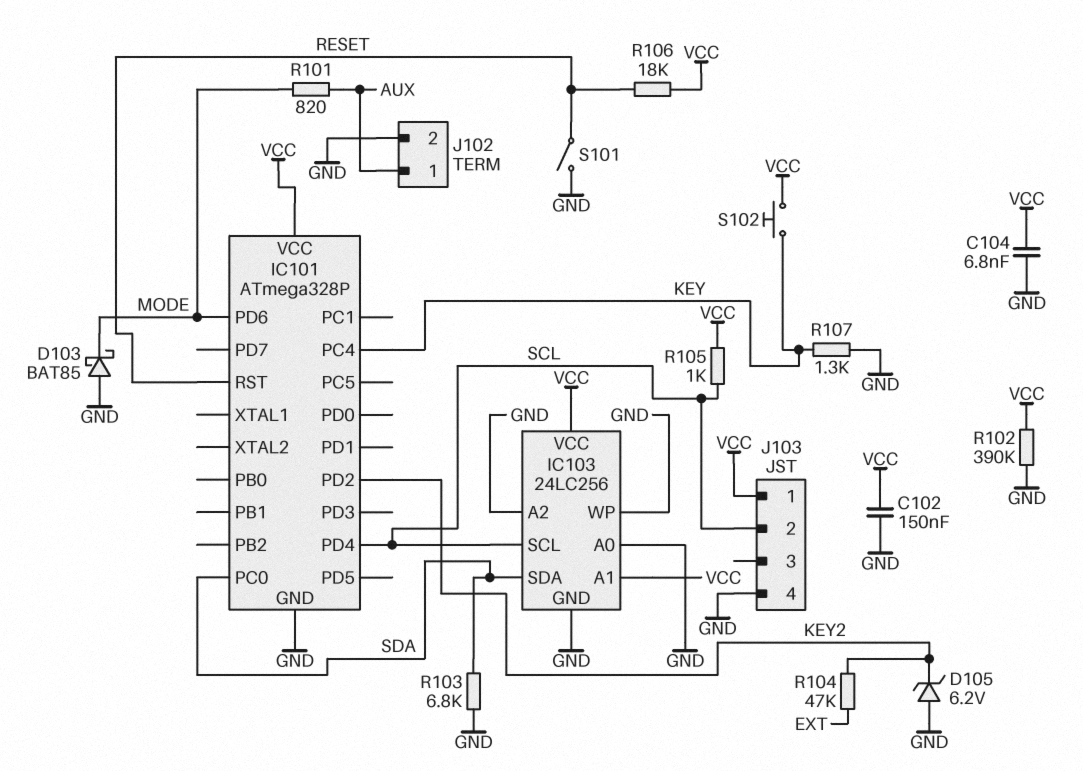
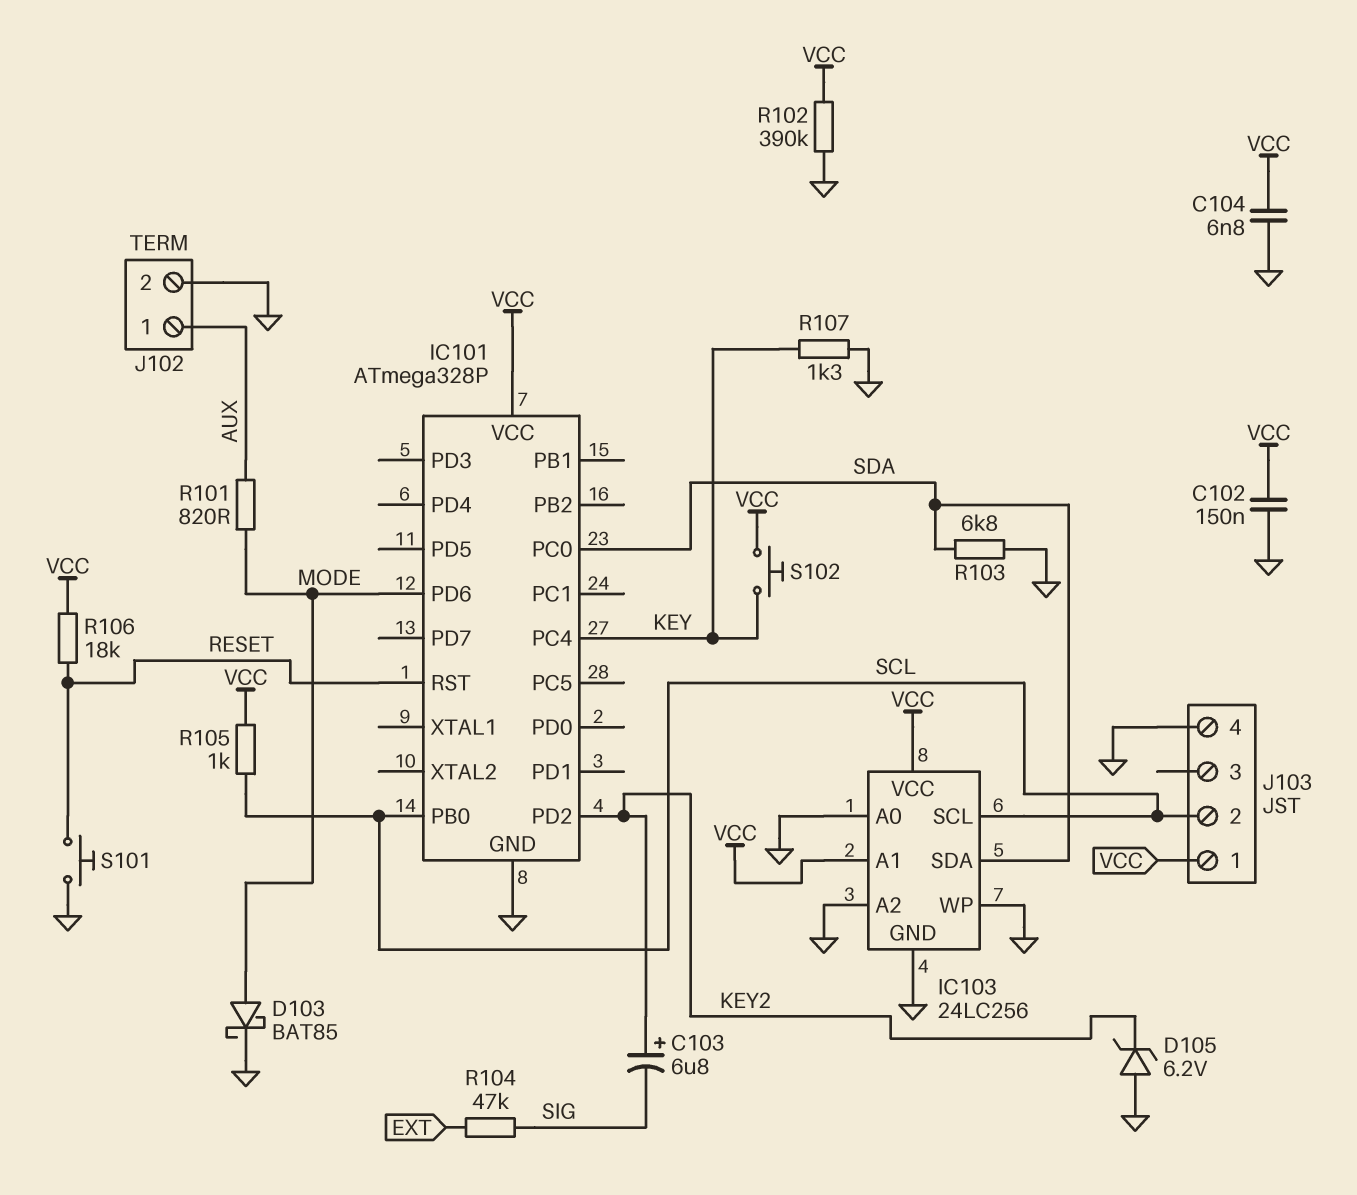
C103: none -> 6.8uF (plus KEY2, minus SIG)
D103: schottky BAT85 (A GND, K MODE) -> schottky BAT85 (A MODE, K GND)
IC101 pin PB0: none -> SCL
IC101 pin PD4: SCL -> none
R104: 47k (EXT, KEY2) -> 47k (EXT, SIG)
S101: switch (GND, RESET) -> button (GND, RESET)

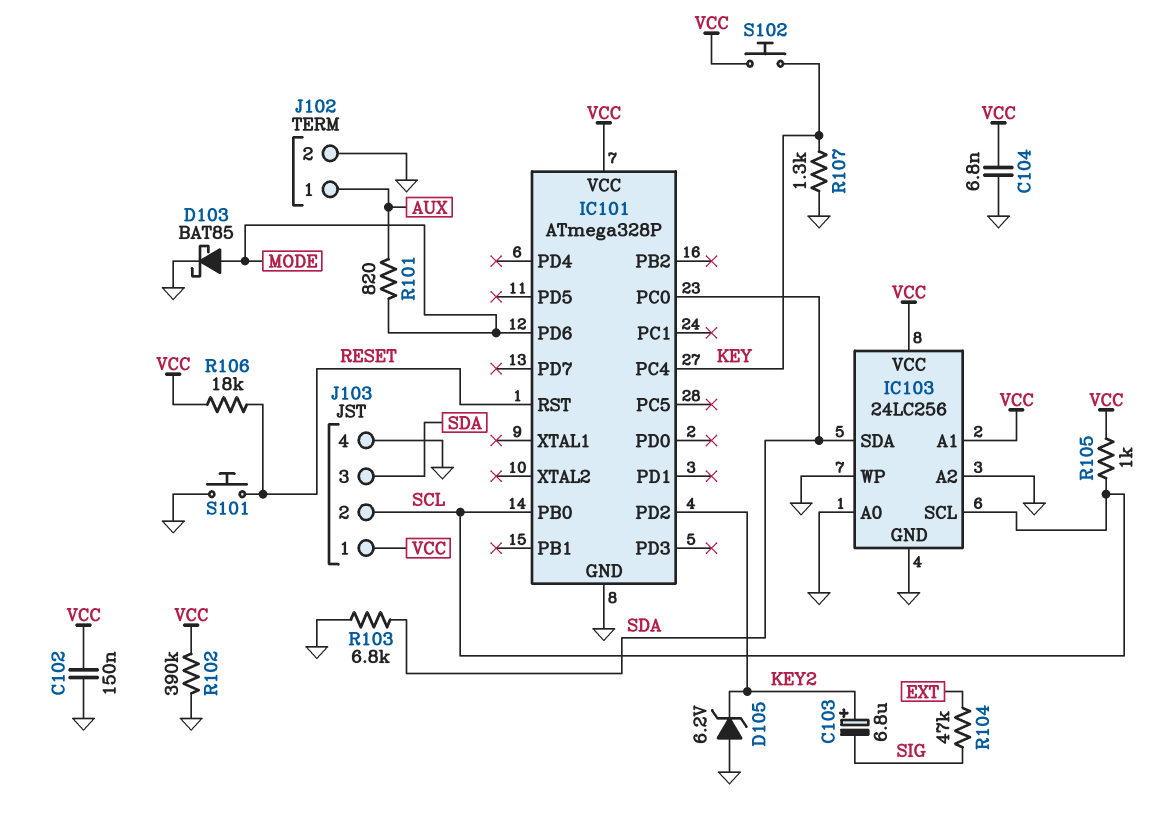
J103 pin 3: none -> SDA

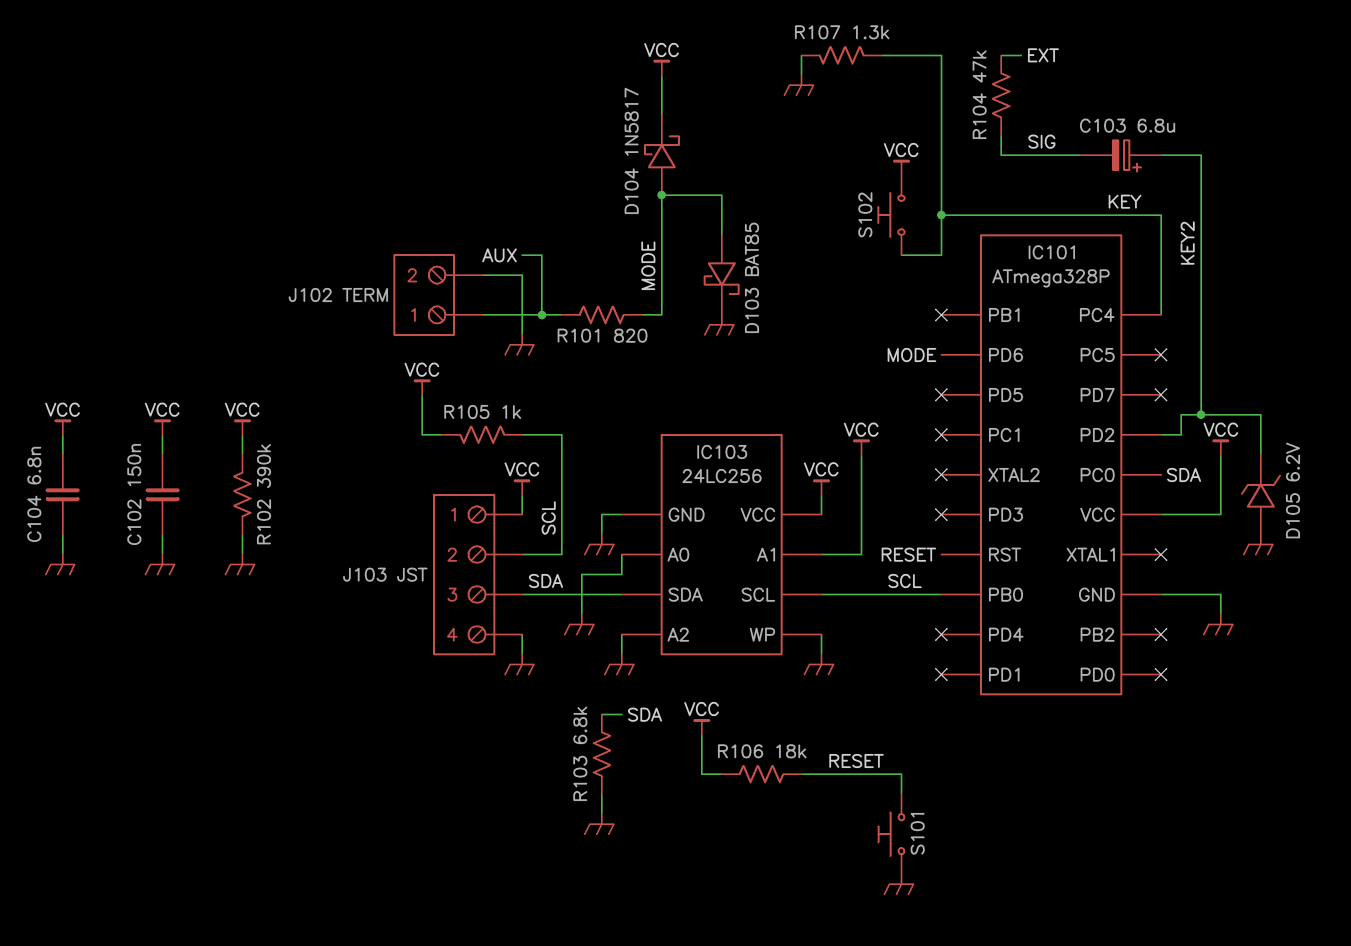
D104: none -> schottky 1N5817 (A MODE, K VCC)

